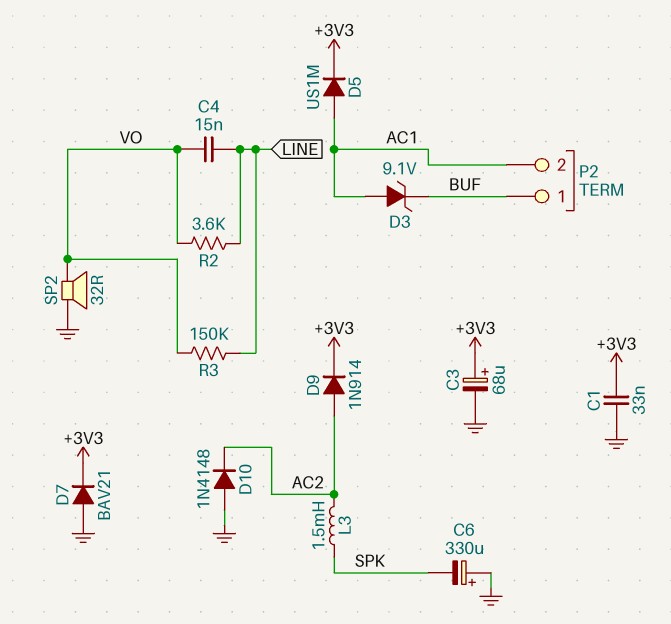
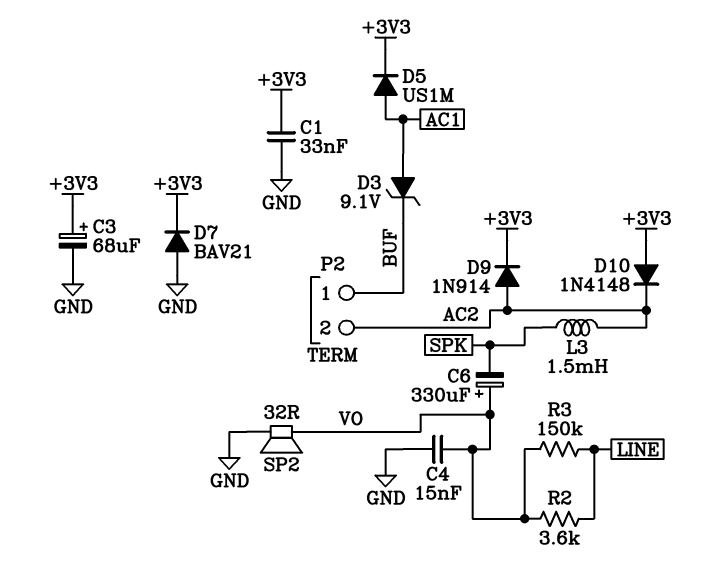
C4: 15nF (LINE, VO) -> 15nF (GND, VO)
C6: 330uF (plus GND, minus SPK) -> 330uF (plus VO, minus SPK)
D10: diode 1N4148 (A GND, K AC2) -> diode 1N4148 (A +3V3, K AC2)
P2 pin 2: AC1 -> AC2

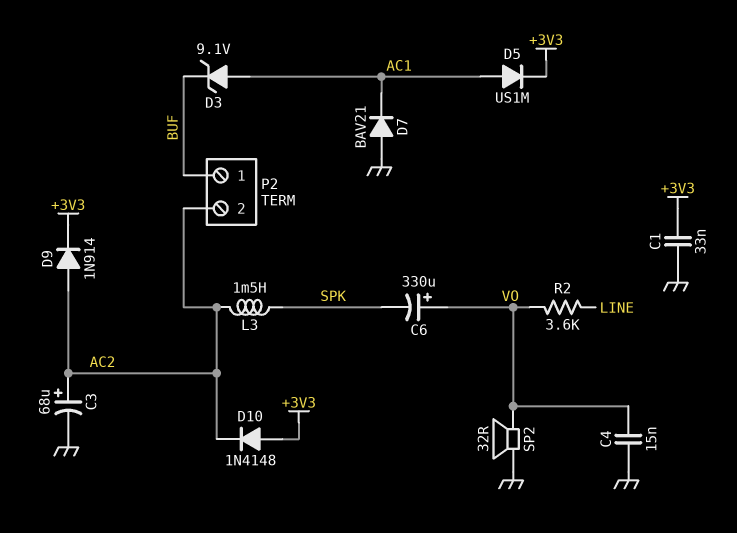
C3: 68uF (plus +3V3, minus GND) -> 68uF (plus AC2, minus GND)
D7: diode BAV21 (A GND, K +3V3) -> diode BAV21 (A GND, K AC1)
R3: 150k (LINE, VO) -> none

